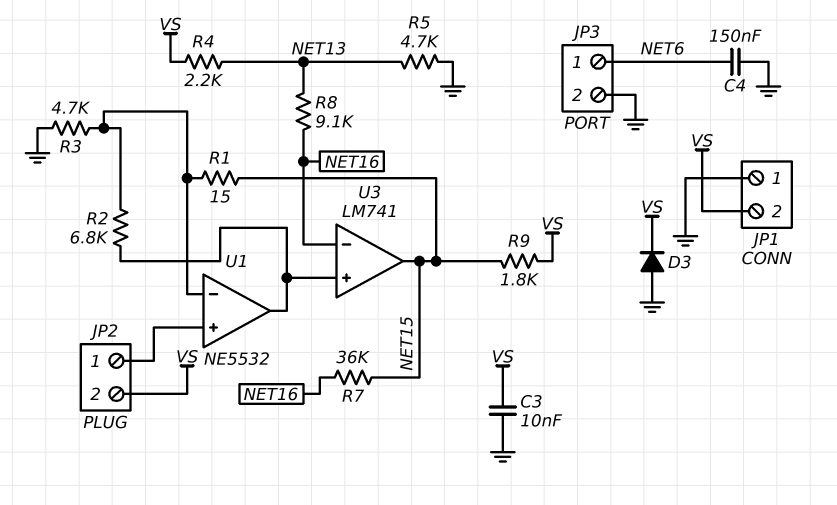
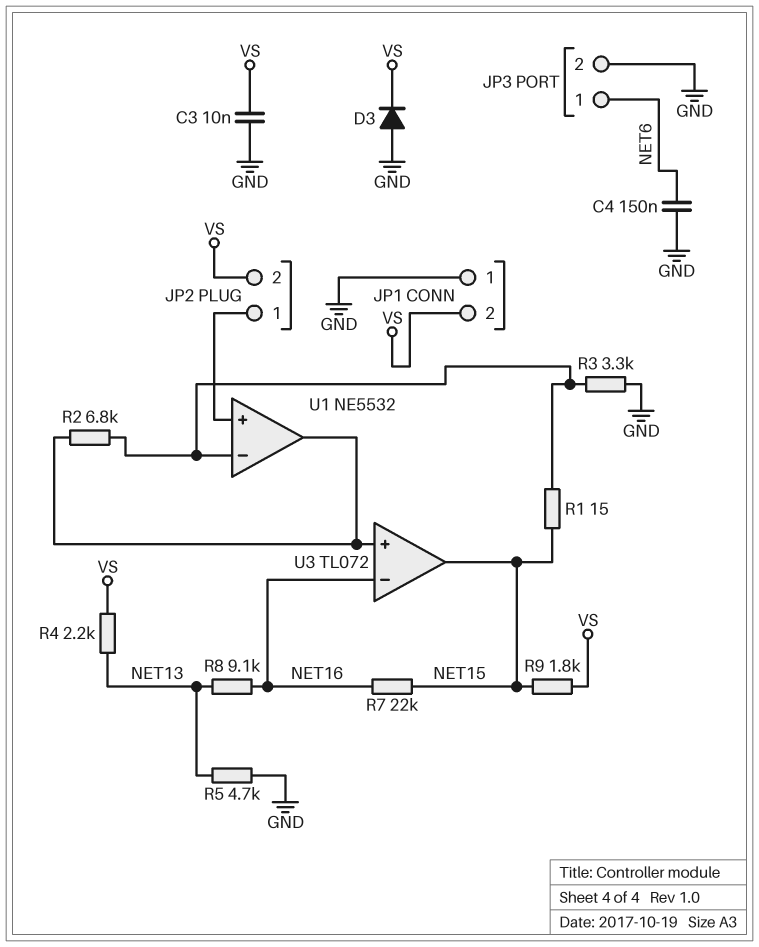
R3: 4.7k (GND, U1/in-) -> 3.3k (GND, U1/in-)
R7: 36k (NET15, NET16) -> 22k (NET15, NET16)
U3: LM741 -> TL072

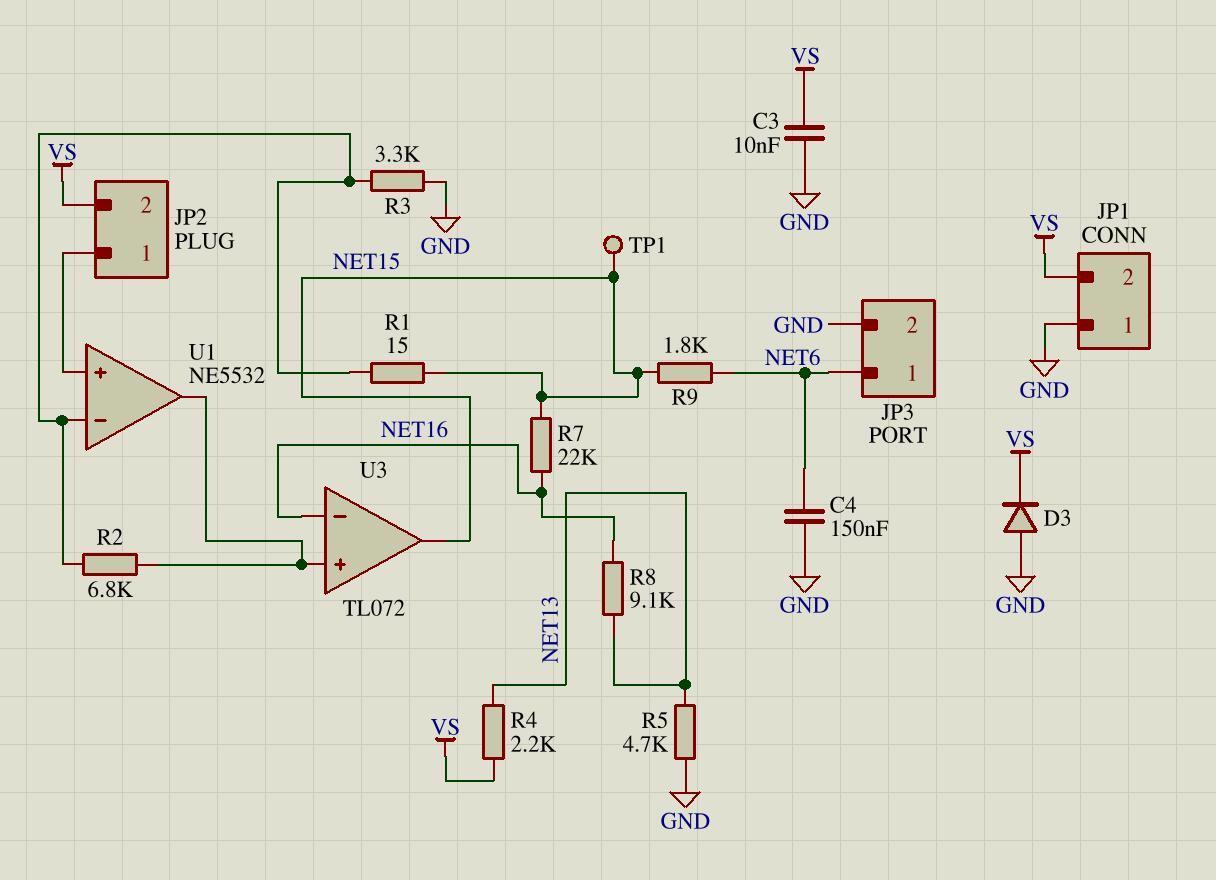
R9: 1.8k (NET15, VS) -> 1.8k (NET6, NET15)
TP1: none -> test point (NET15)

